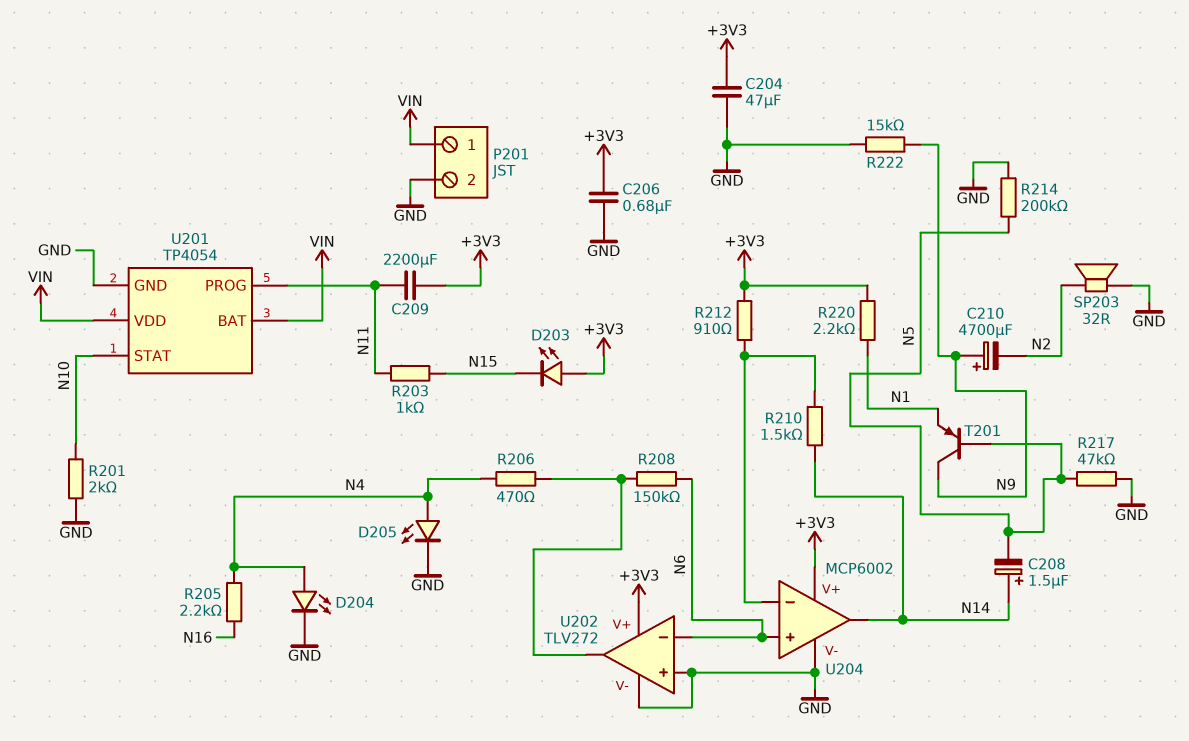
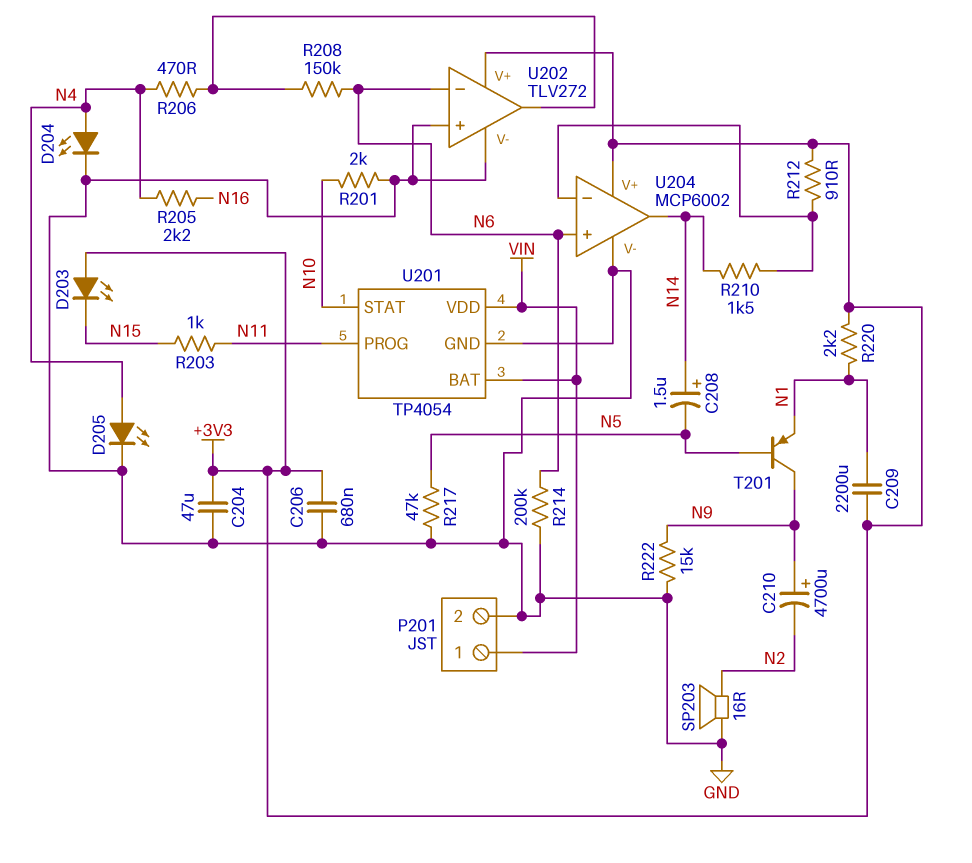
C209: 2200uF (+3V3, N11) -> 2200uF (+3V3, N1)
R214: 200k (GND, N5) -> 200k (GND, N6)
SP203: speaker 32R (GND, N2) -> speaker 16R (GND, N2)

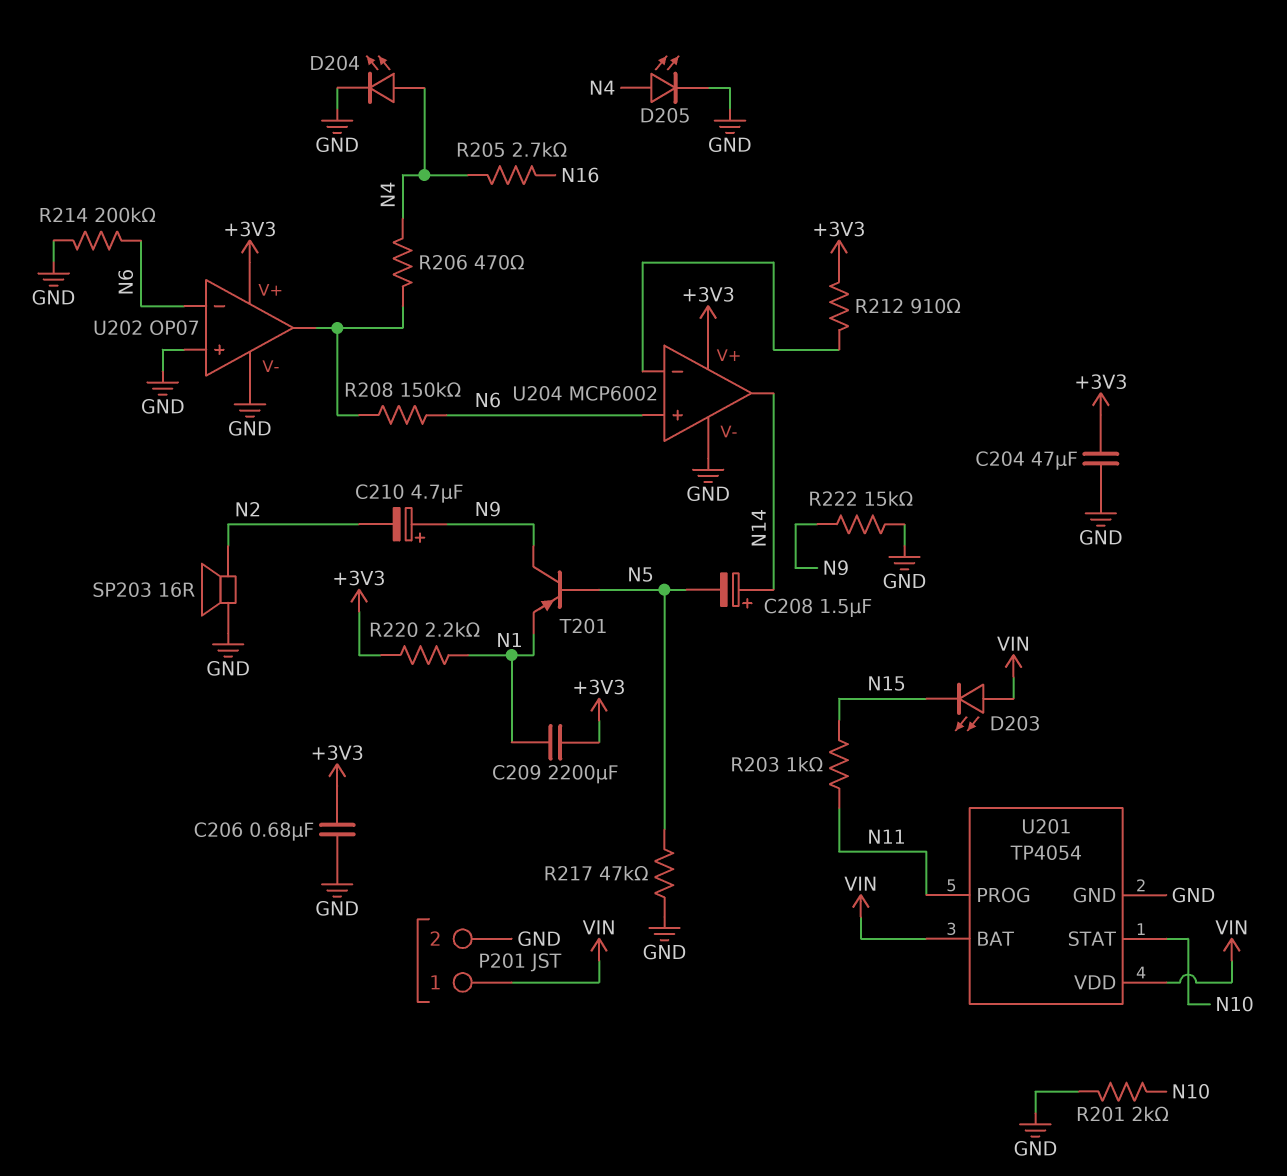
C210: 4700uF (plus N9, minus N2) -> 4.7uF (plus N9, minus N2)
D203: LED (A +3V3, K N15) -> LED (A VIN, K N15)
R205: 2.2k (N4, N16) -> 2.7k (N4, N16)
R210: 1.5k (N14, U204/in-) -> none
U202: TLV272 -> OP07

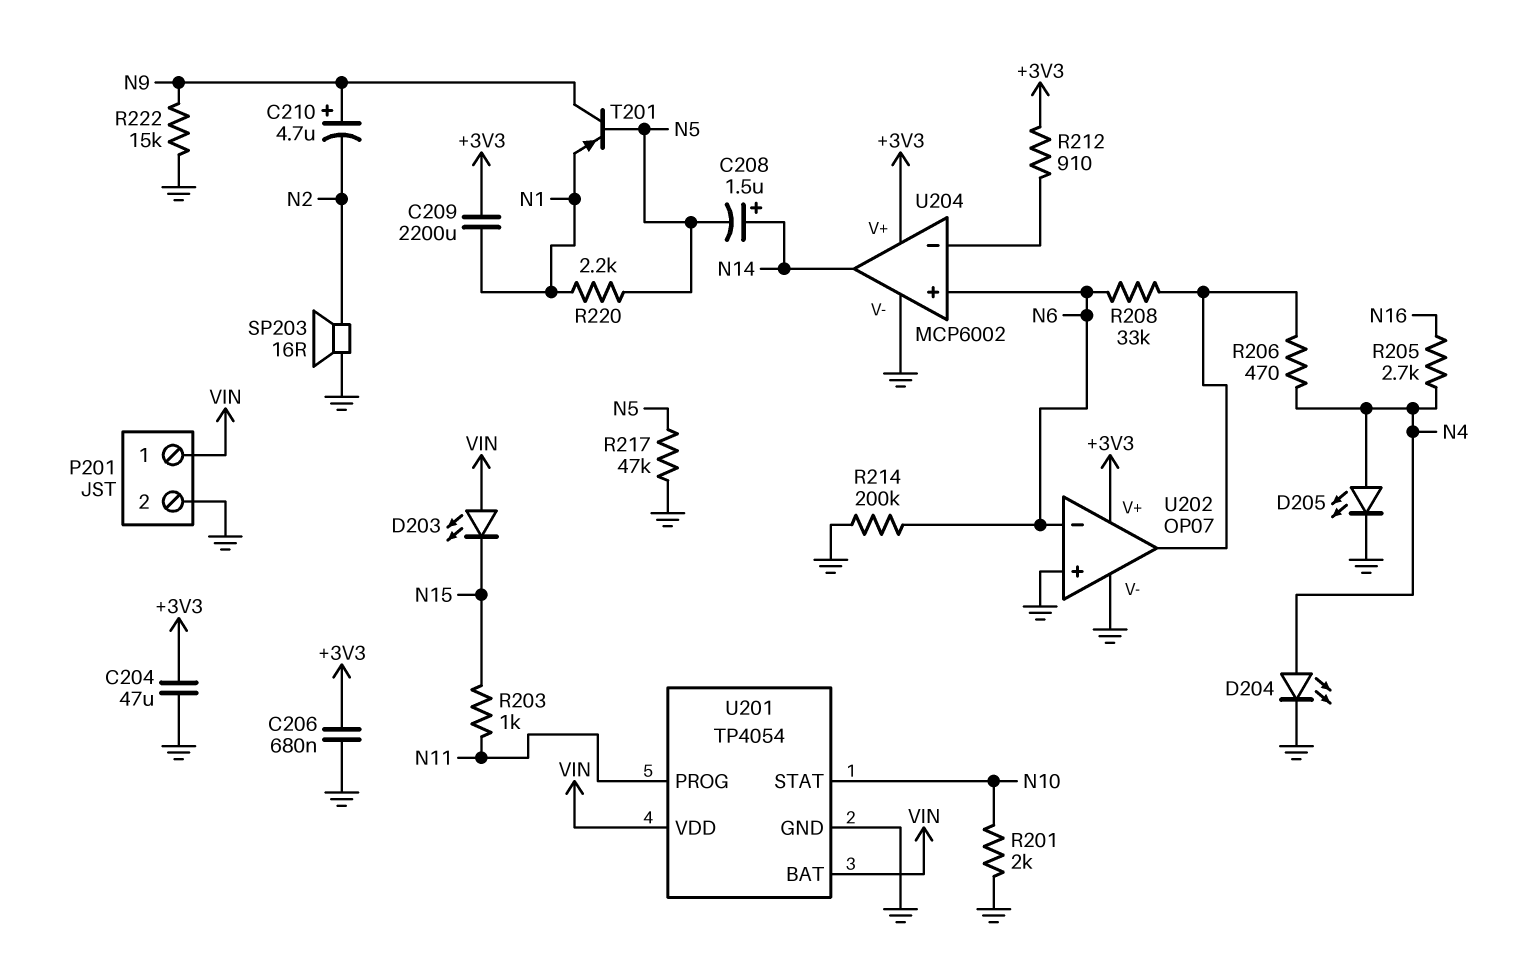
R208: 150k (N6, U202/out) -> 33k (N6, U202/out)
R220: 2.2k (+3V3, N1) -> 2.2k (N1, N5)

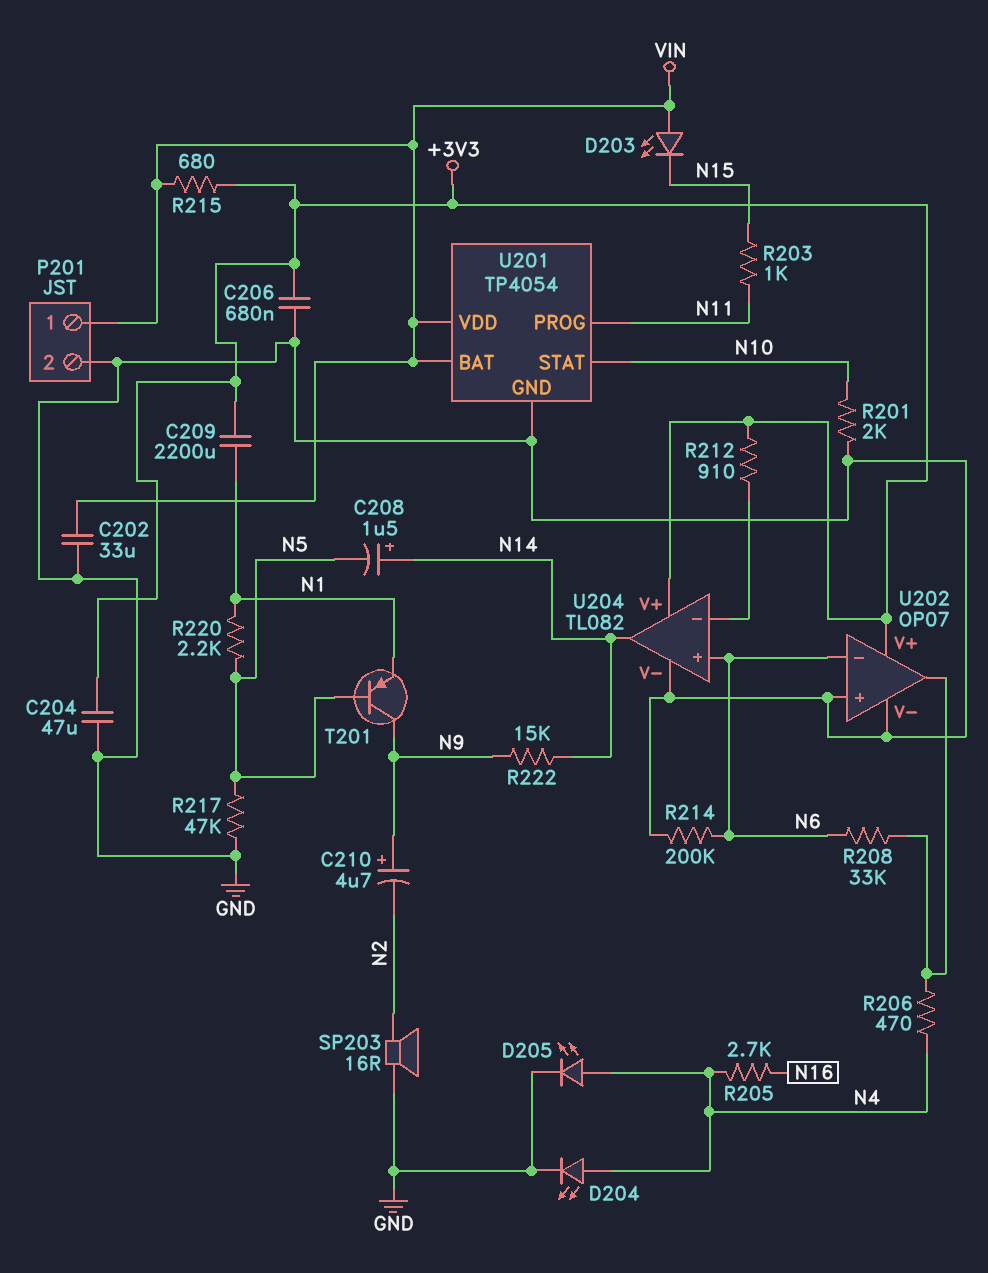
C202: none -> 33uF (GND, VIN)
R215: none -> 680 (+3V3, VIN)
R222: 15k (GND, N9) -> 15k (N9, N14)
U204: MCP6002 -> TL082

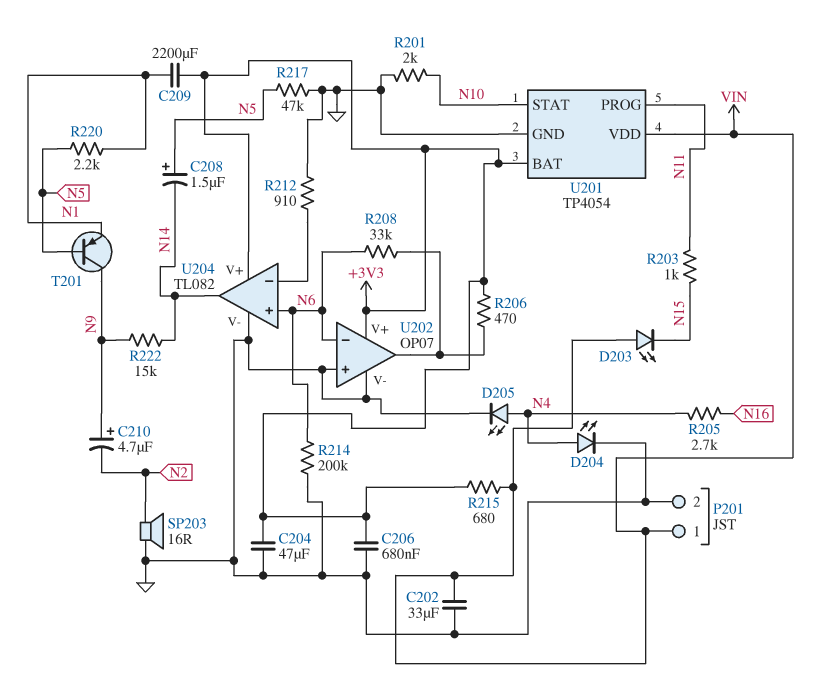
C208: 1.5uF (plus N14, minus N5) -> 1.5uF (plus N5, minus N14)
R206: 470 (N4, U202/out) -> 470 (+3V3, U202/out)
R212: 910 (+3V3, U204/in-) -> 910 (GND, U204/in-)
U201 pin BAT: VIN -> +3V3

